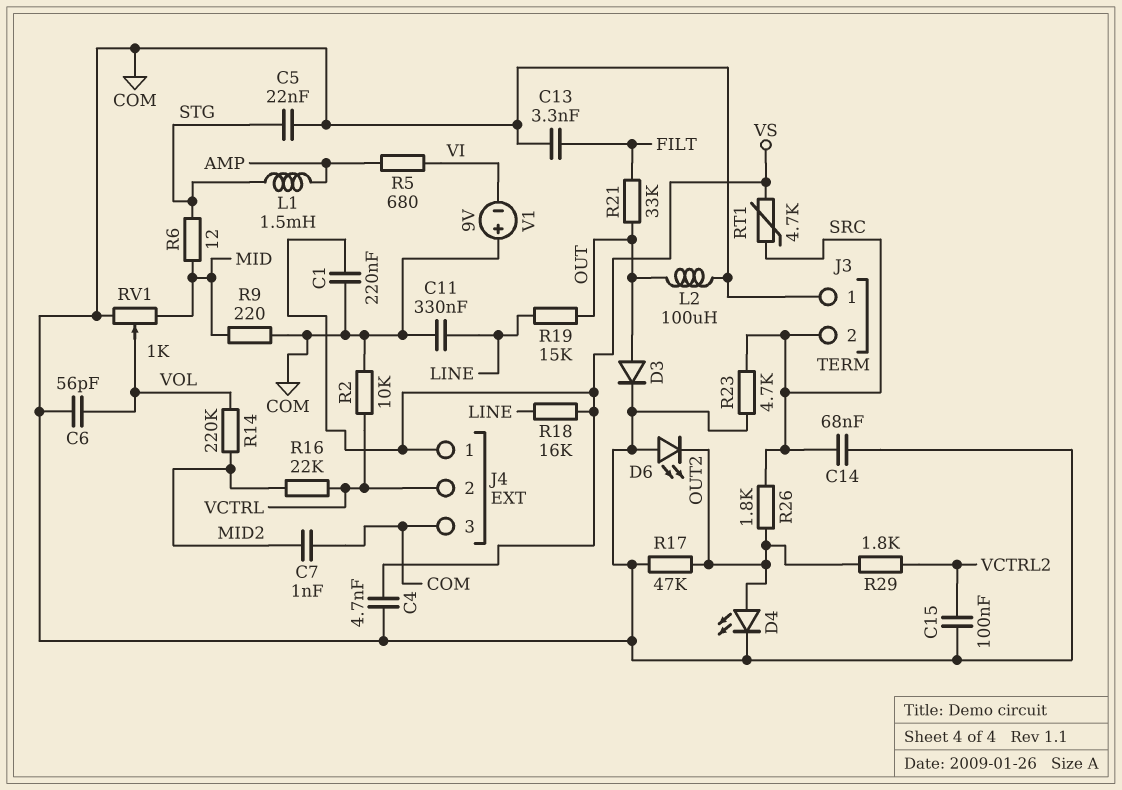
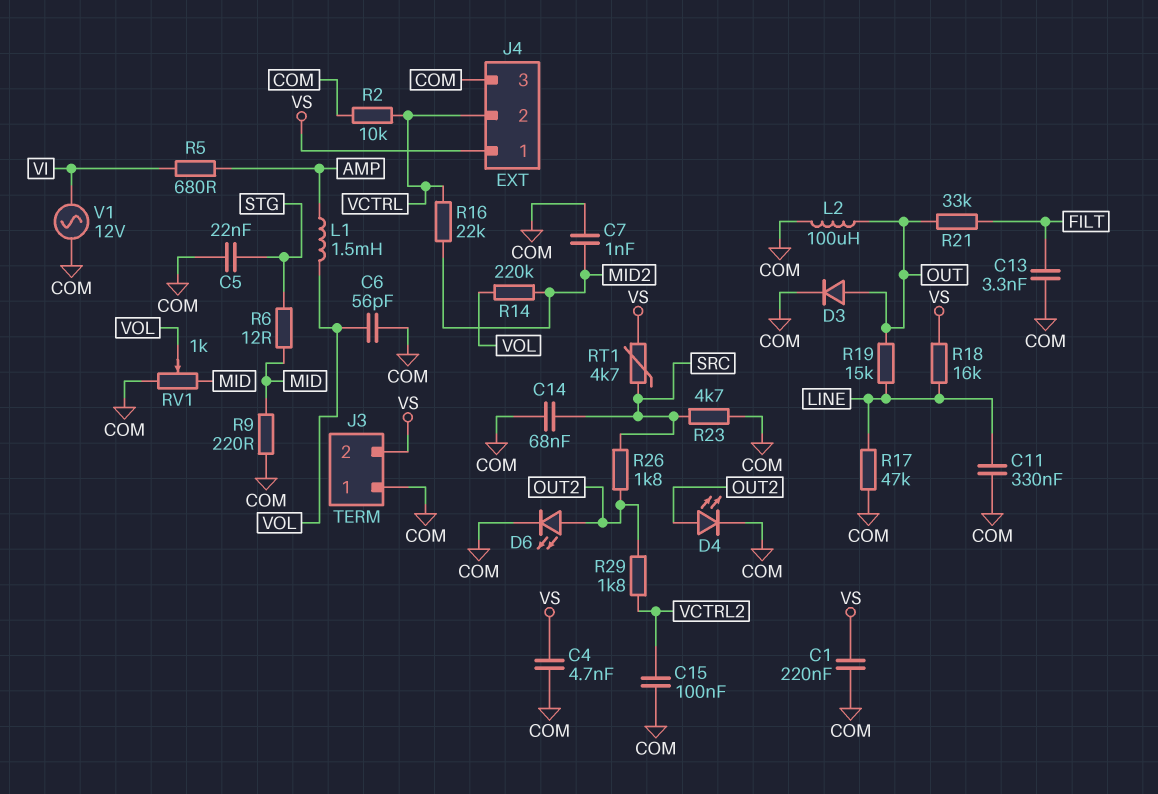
D6: LED (A COM, K OUT2) -> LED (A OUT2, K COM)
J3 pin 2: SRC -> VS
L1: 1.5mH (AMP, STG) -> 1.5mH (AMP, VOL)
R17: 47k (COM, OUT2) -> 47k (COM, LINE)
V1: 9V (plus COM, minus VI) -> AC 12V (COM, VI)

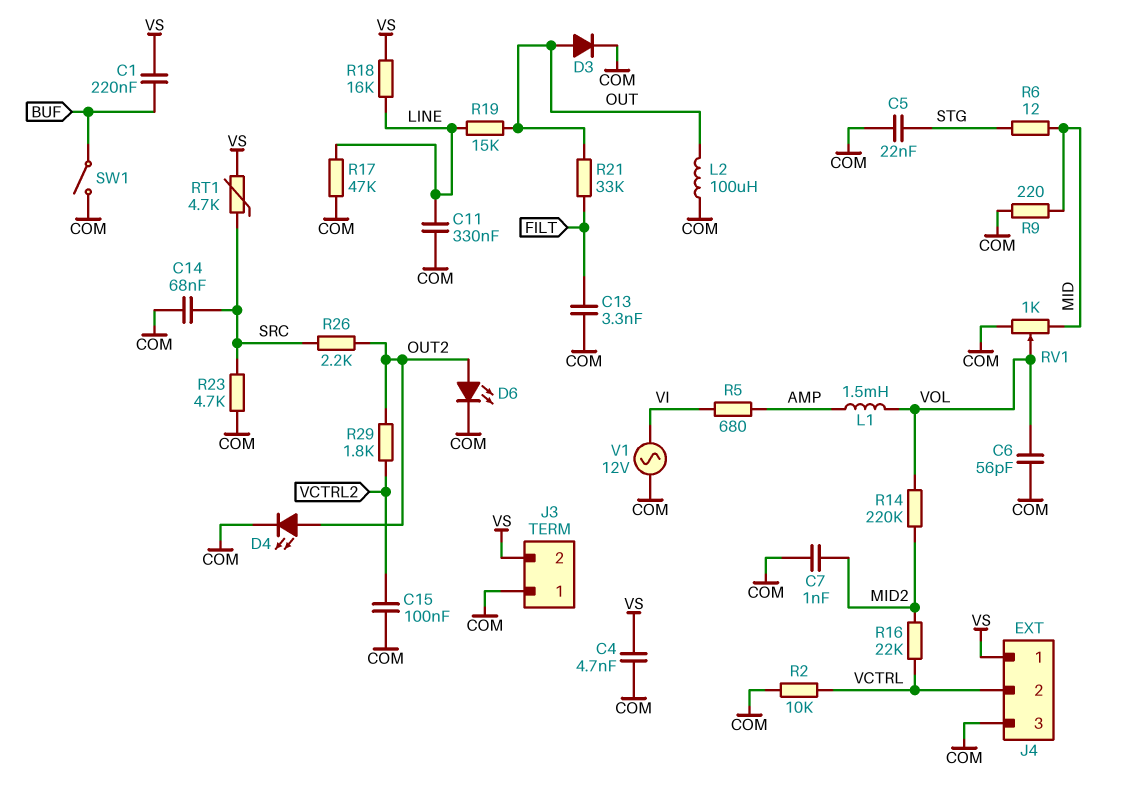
C1: 220nF (COM, VS) -> 220nF (BUF, VS)
R26: 1.8k (OUT2, SRC) -> 2.2k (OUT2, SRC)
SW1: none -> switch (BUF, COM)

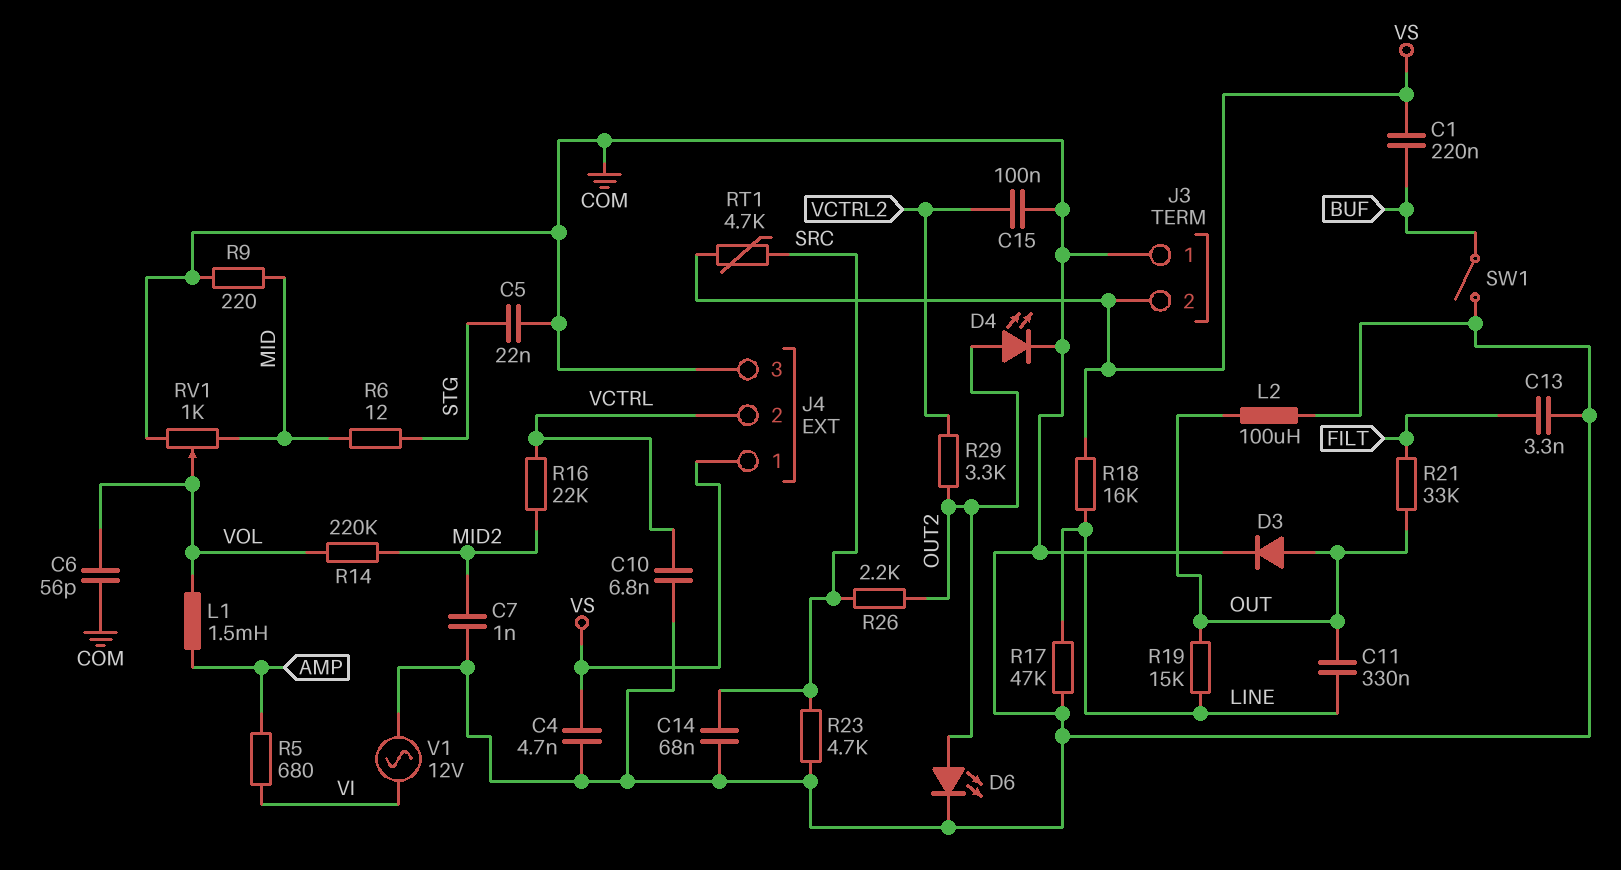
C10: none -> 6.8nF (COM, VCTRL)
C11: 330nF (COM, LINE) -> 330nF (LINE, OUT)
R2: 10k (COM, VCTRL) -> none
R29: 1.8k (OUT2, VCTRL2) -> 3.3k (OUT2, VCTRL2)

